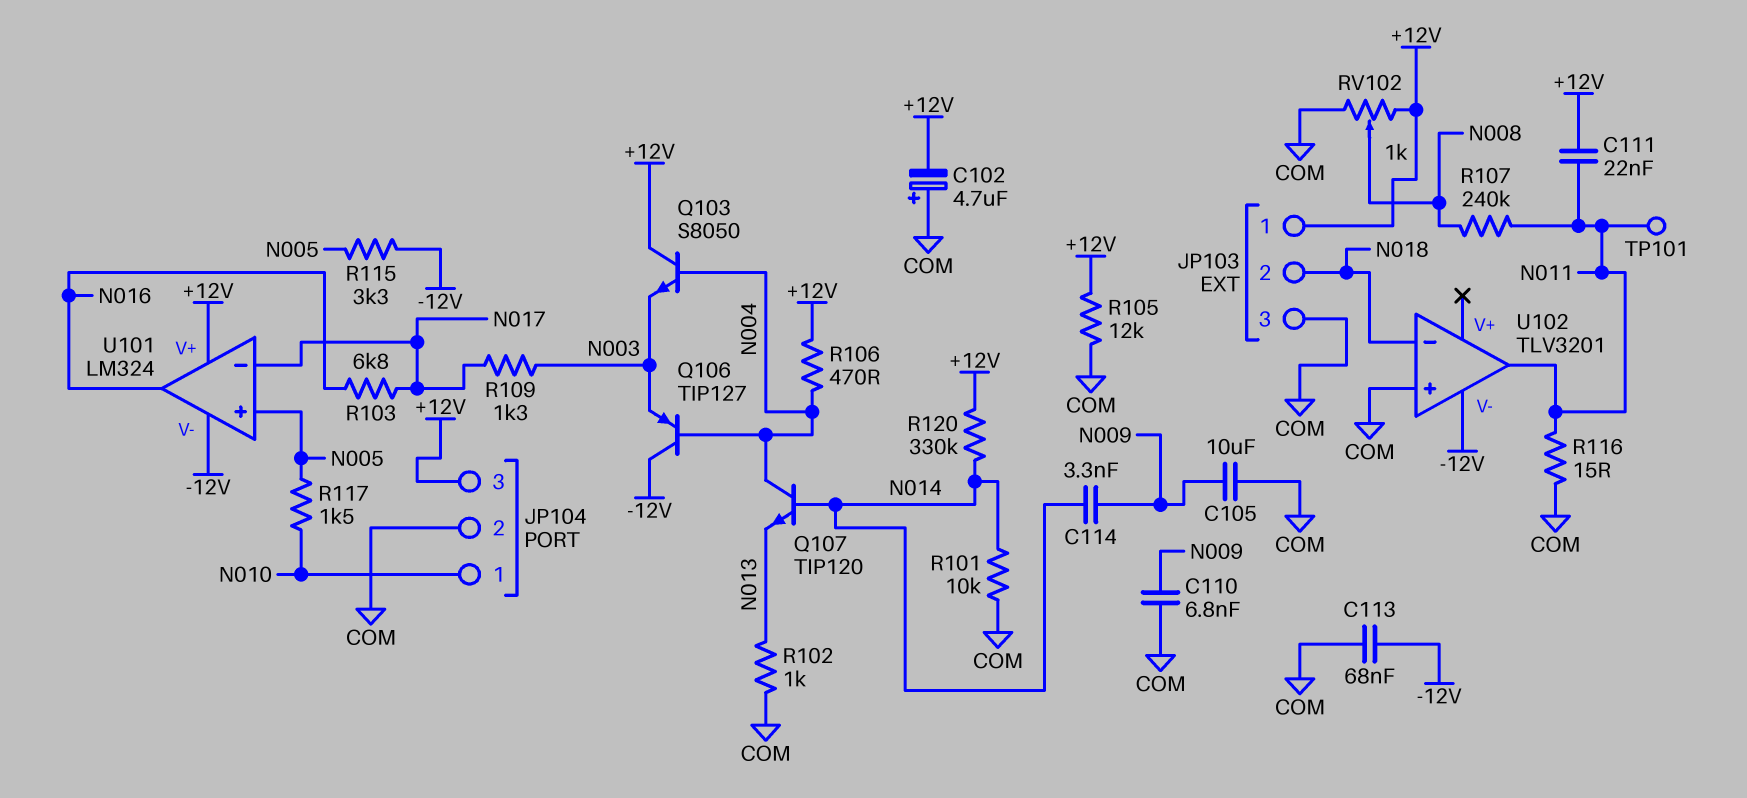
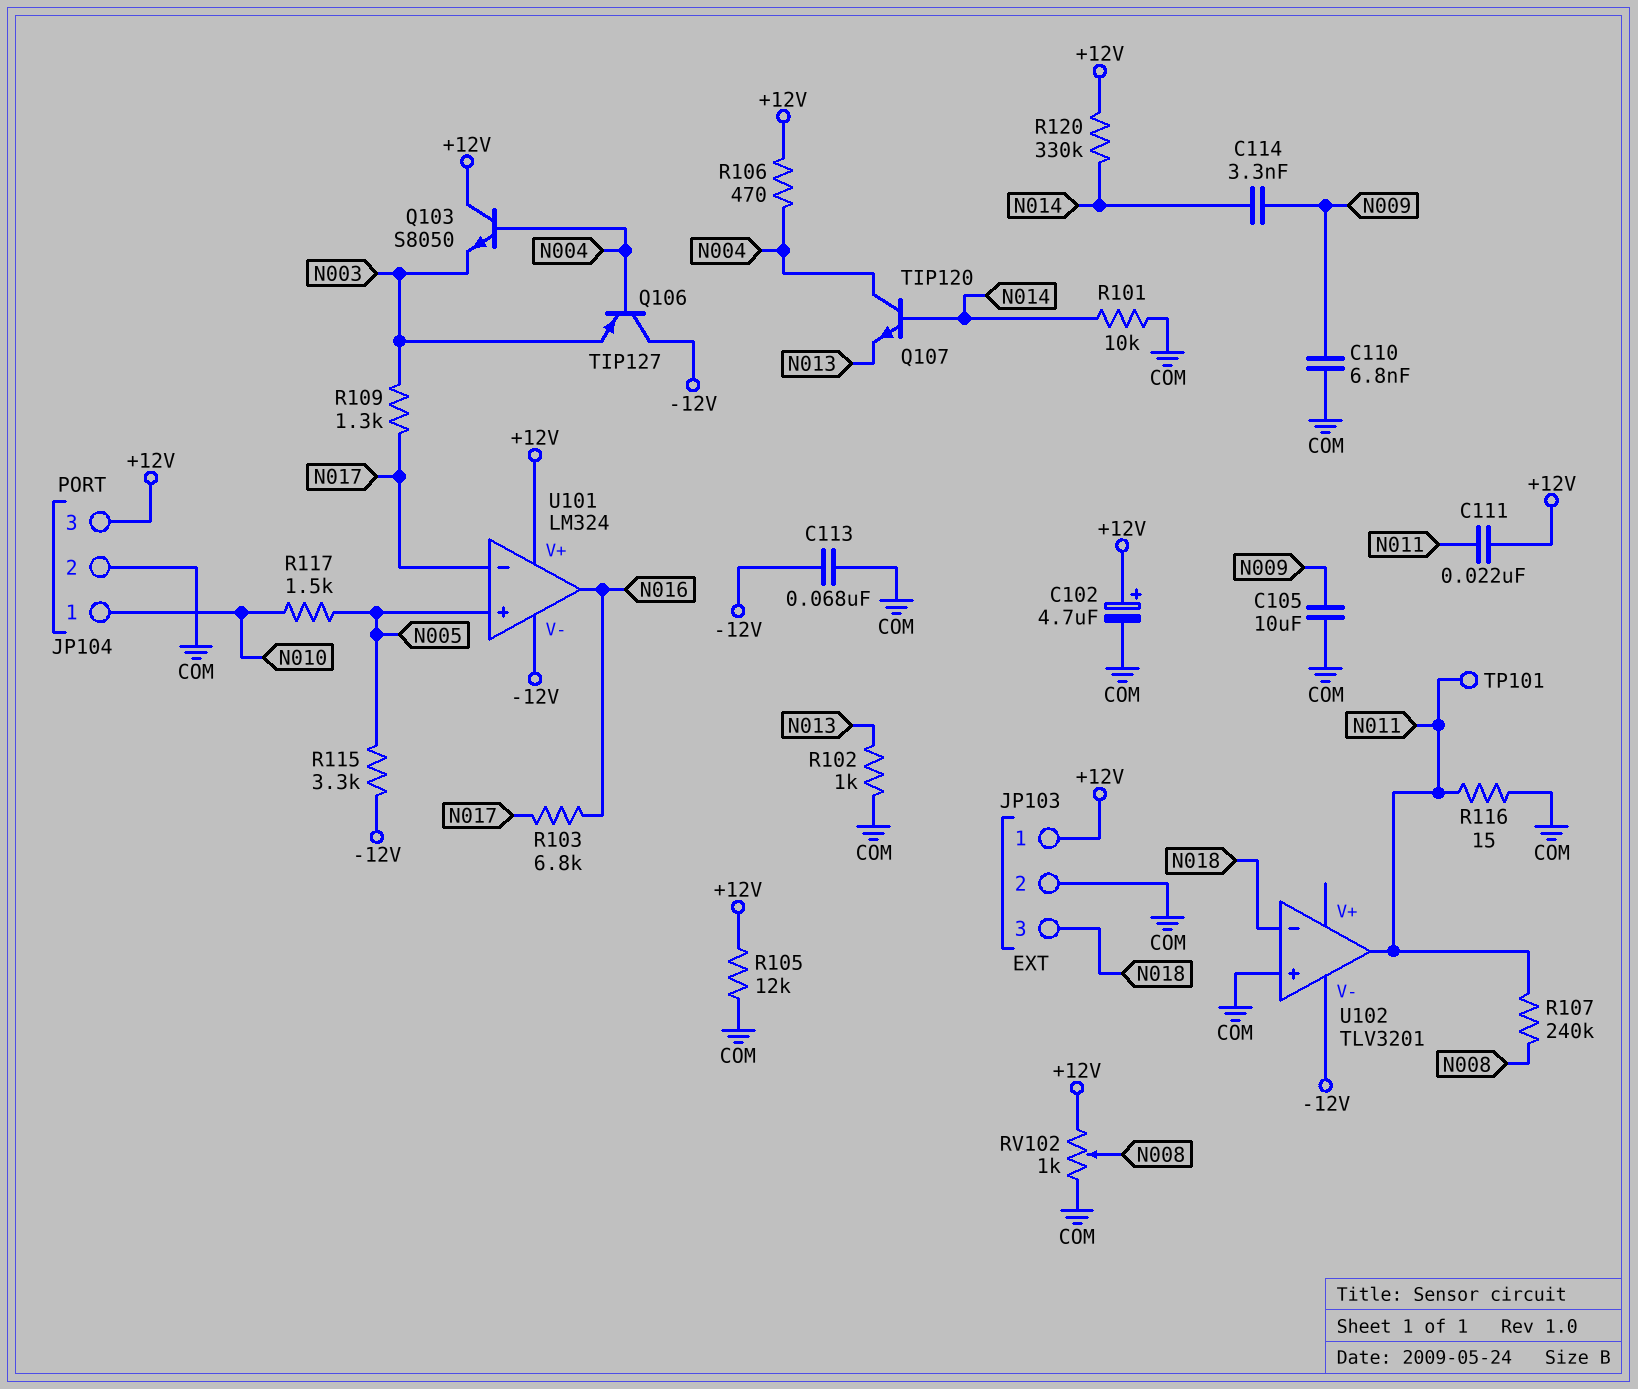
C102: 4.7uF (plus COM, minus +12V) -> 4.7uF (plus +12V, minus COM)
JP103 pin 2: N018 -> COM
JP103 pin 3: COM -> N018

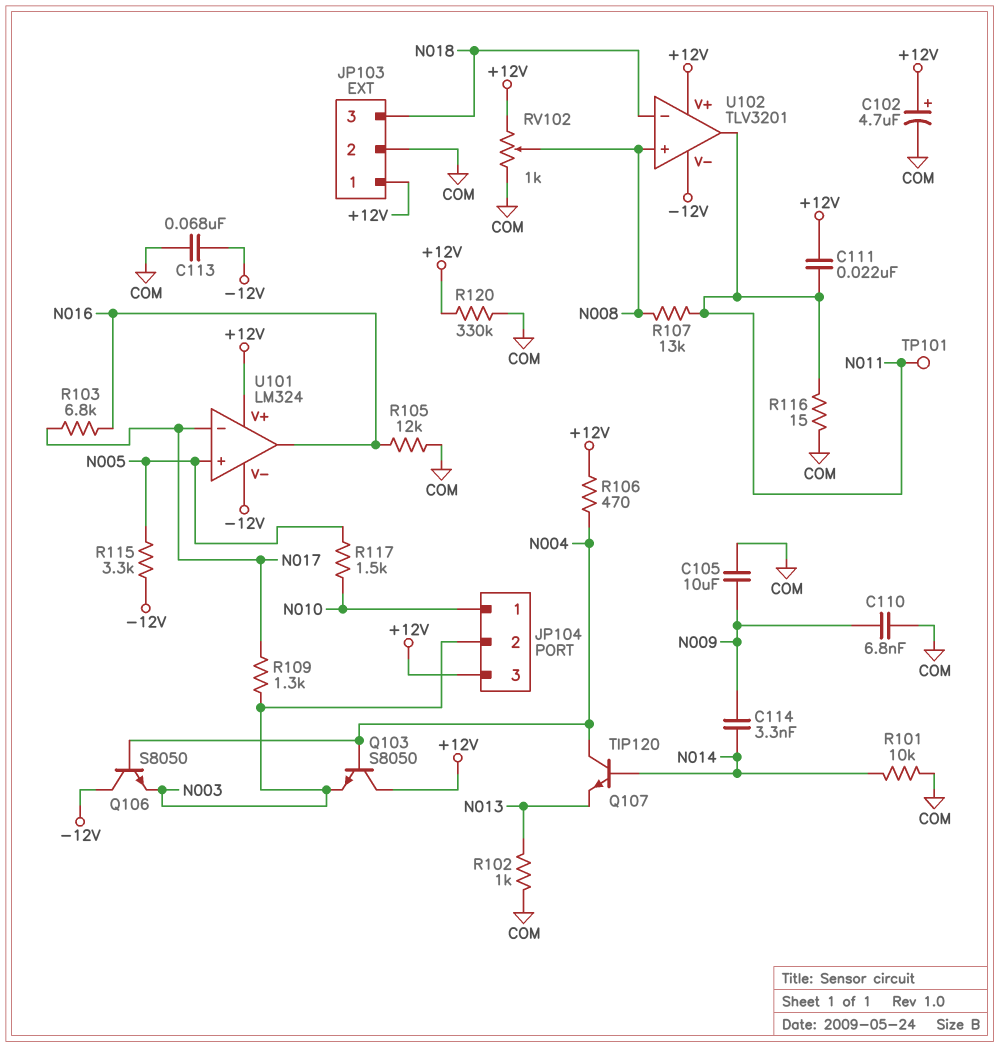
JP104 pin 2: COM -> N003
Q106: PNP TIP127 (B N004, C -12V, E N003) -> NPN S8050 (B N004, C -12V, E N003)
R105: 12k (+12V, COM) -> 12k (COM, N016)
R107: 240k (N008, N011) -> 13k (N008, N011)
R120: 330k (+12V, N014) -> 330k (+12V, COM)
U102 pin V+: none -> +12V
U102 pin in+: COM -> N008

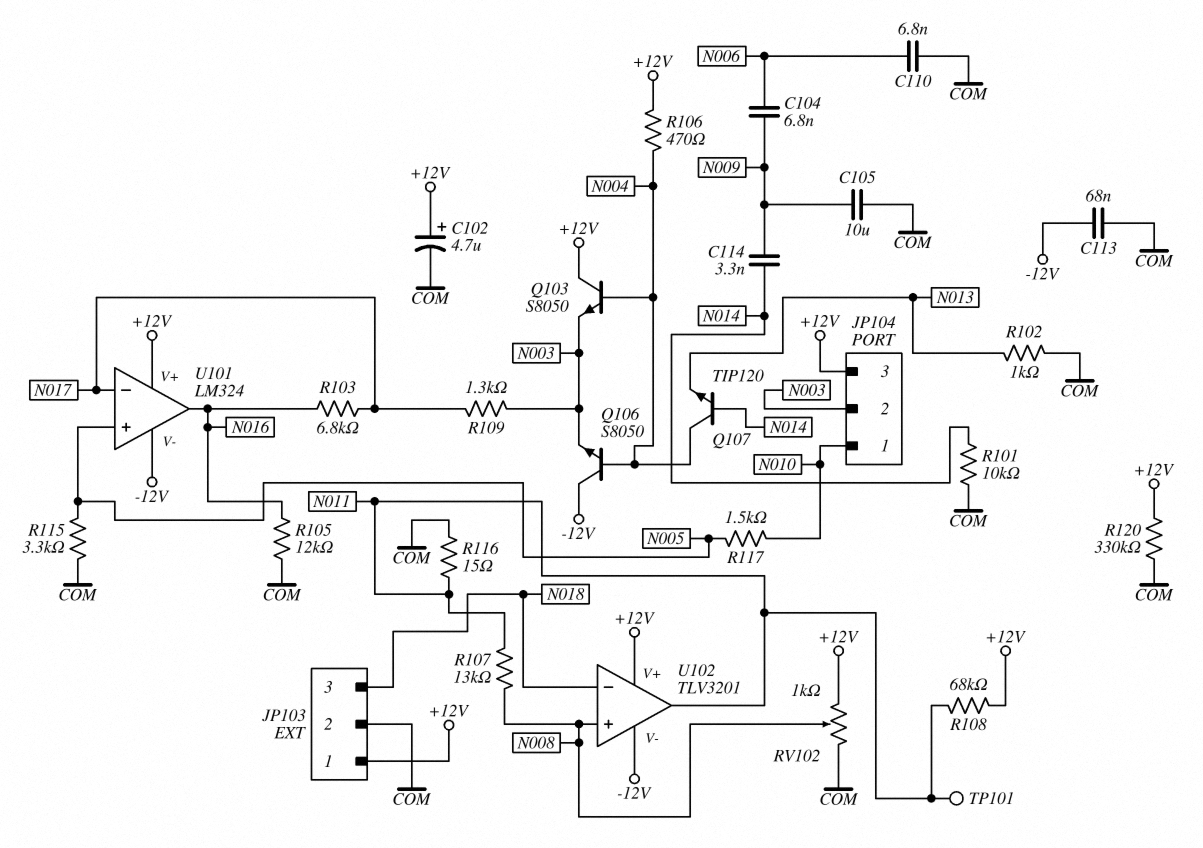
C104: none -> 6.8nF (N006, N009)
C110: 6.8nF (COM, N009) -> 6.8nF (COM, N006)
C111: 22nF (+12V, N011) -> none
R108: none -> 68k (+12V, N011)
R115: 3.3k (-12V, N005) -> 3.3k (COM, N005)

